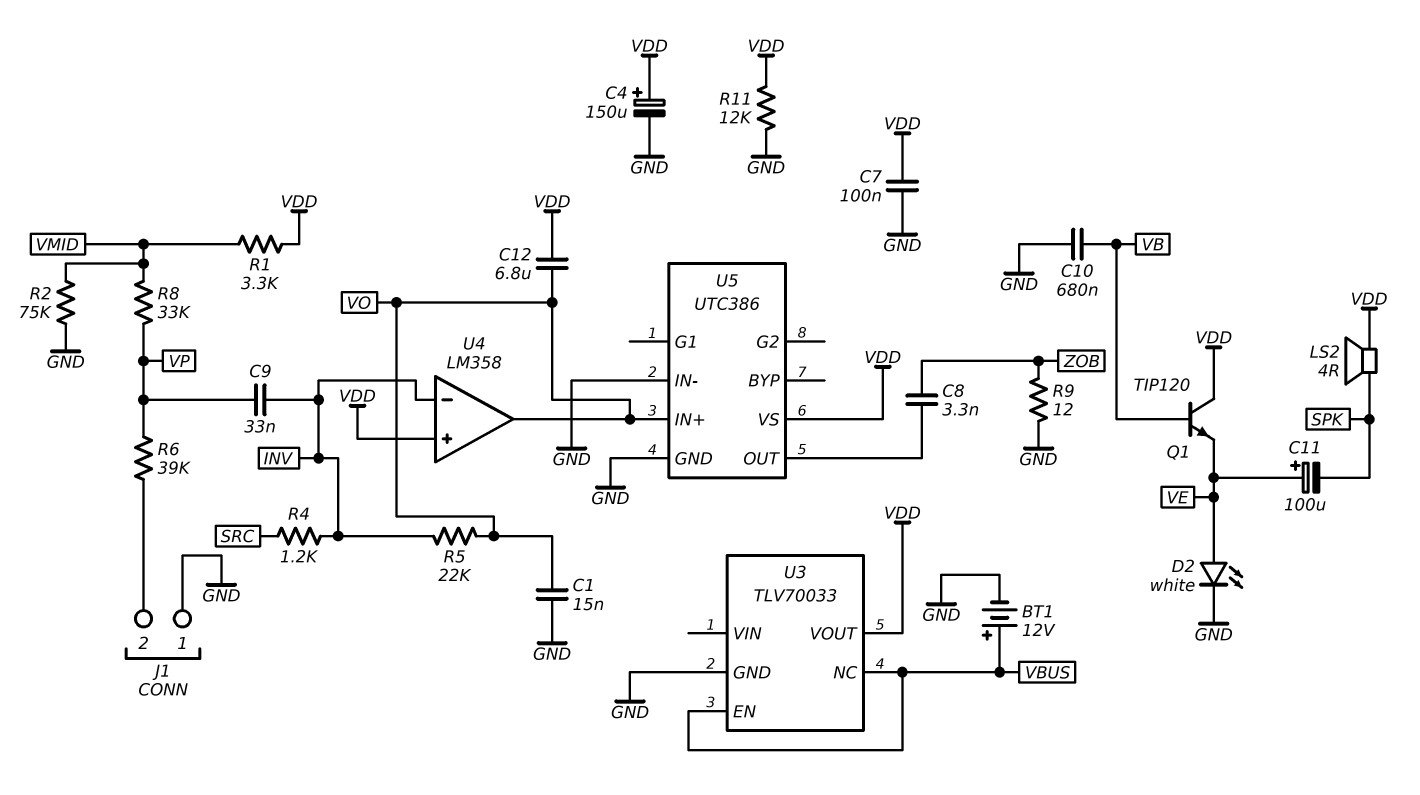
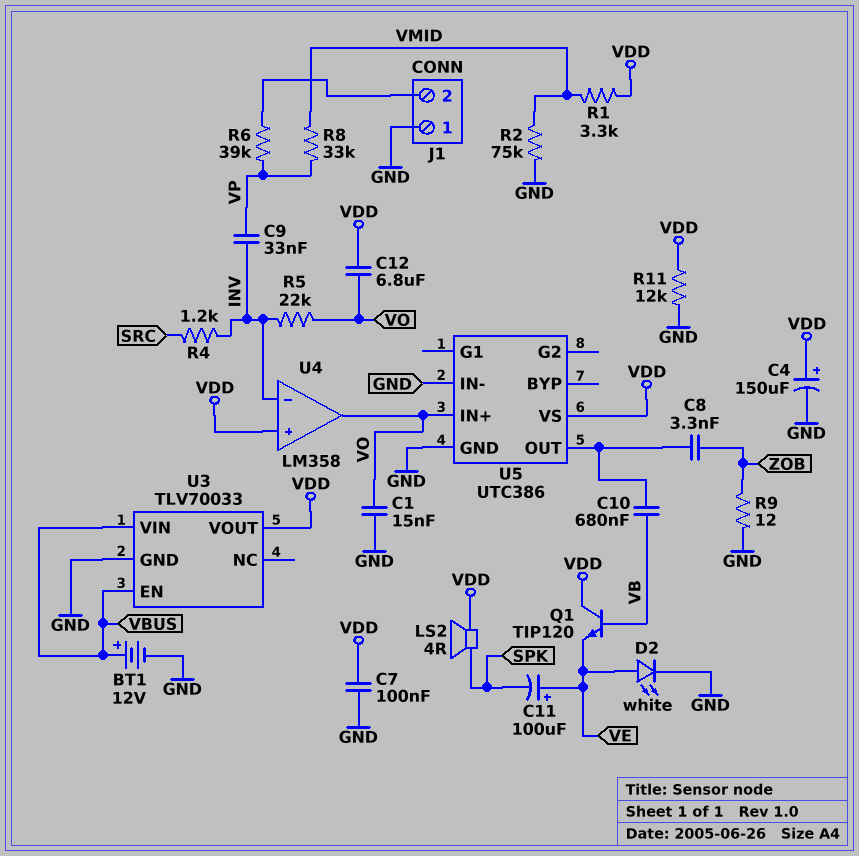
C10: 680nF (GND, VB) -> 680nF (U5/OUT, VB)
U3 pin NC: VBUS -> none
U3 pin VIN: none -> VBUS

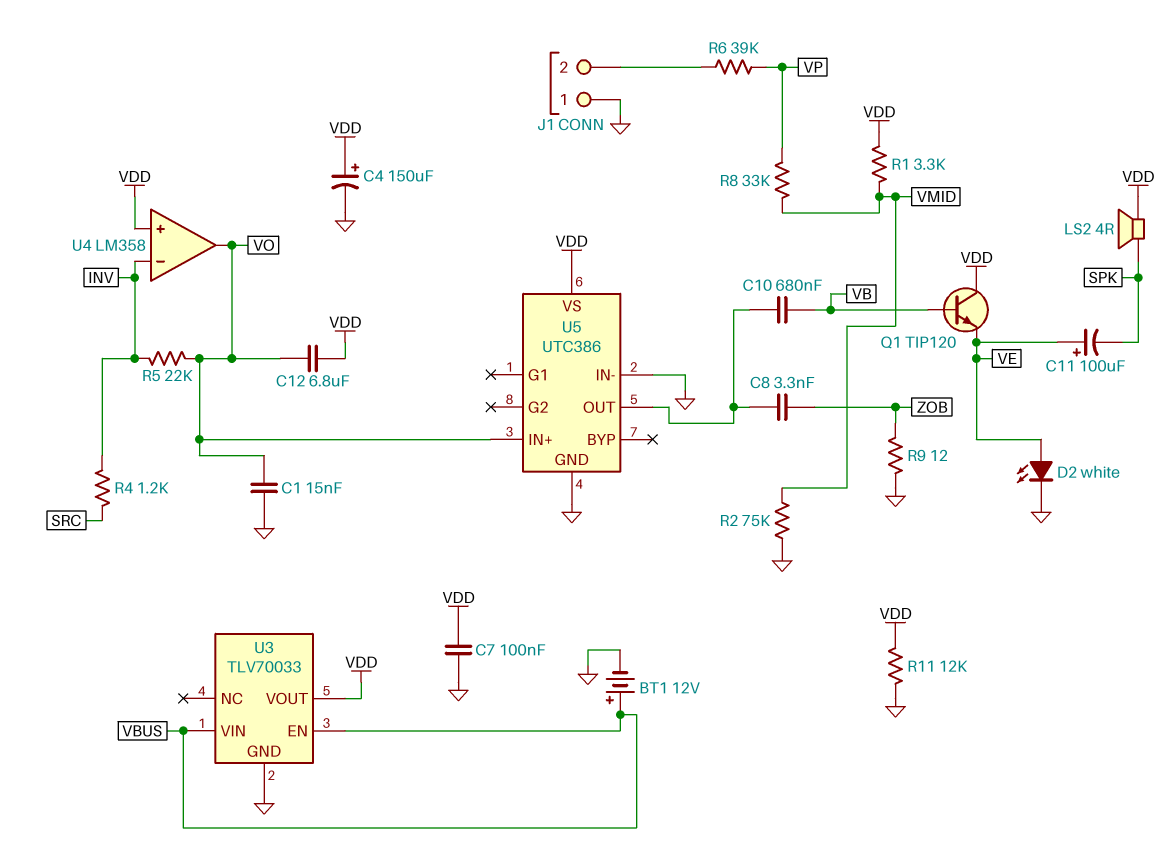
C9: 33nF (INV, VP) -> none

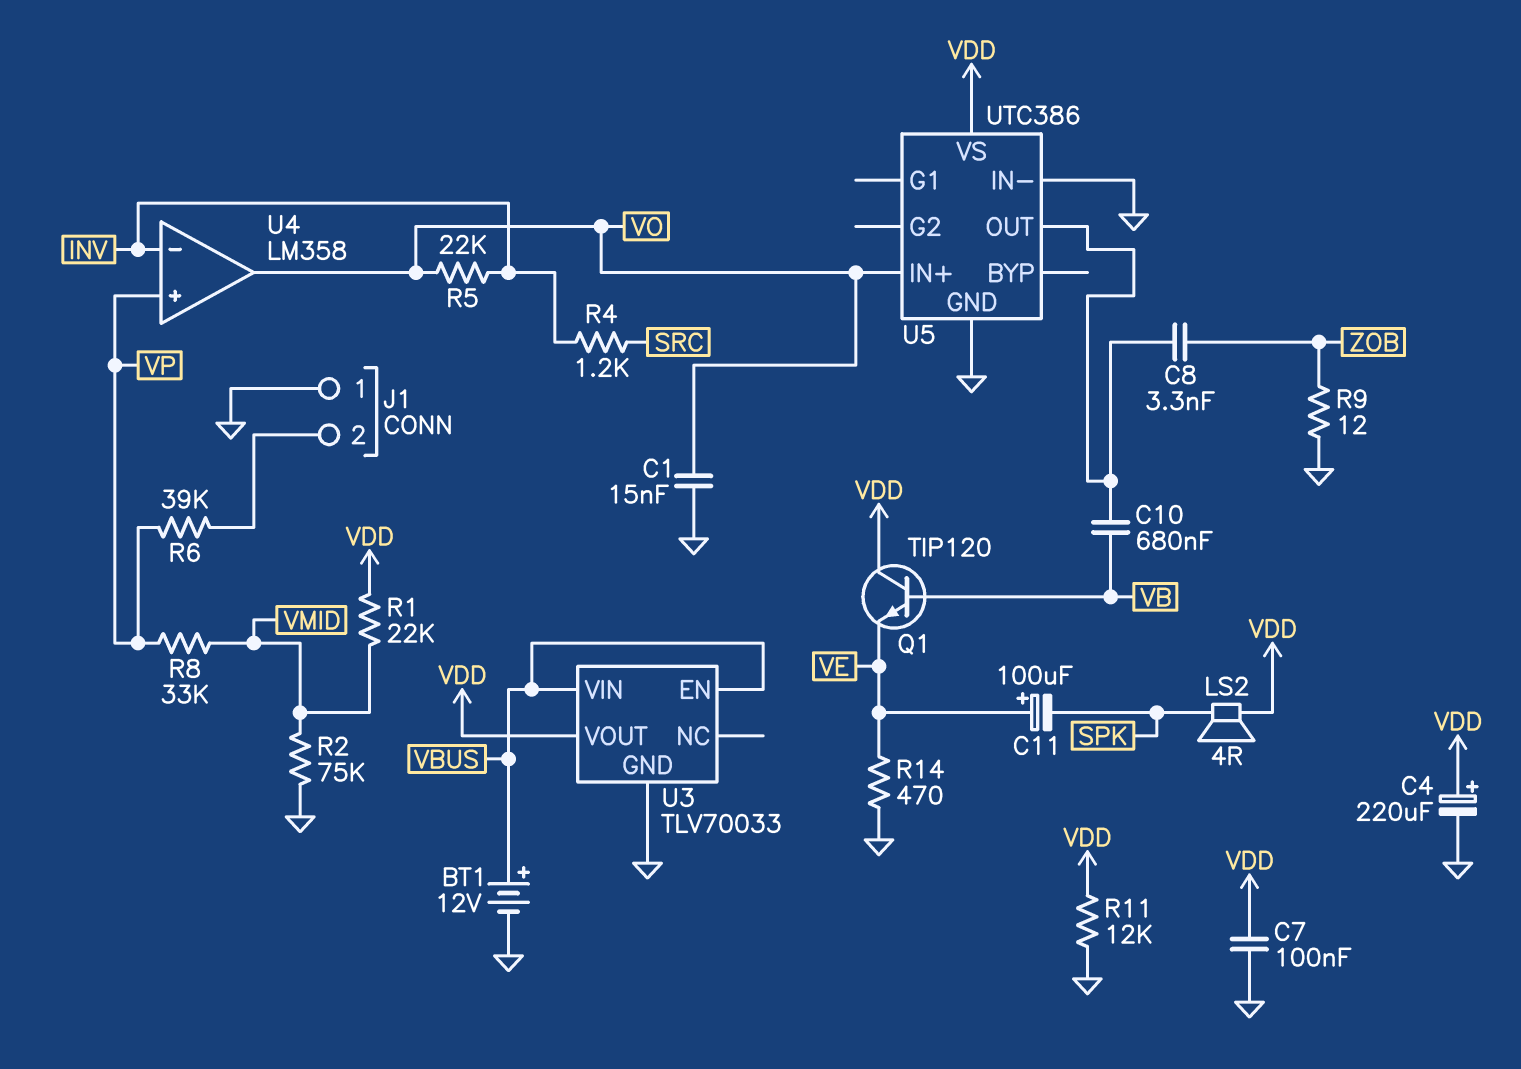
C4: 150uF (plus VDD, minus GND) -> 220uF (plus VDD, minus GND)
C12: 6.8uF (VDD, VO) -> none
D2: LED white (A VE, K GND) -> none
R1: 3.3k (VDD, VMID) -> 22k (VDD, VMID)
R14: none -> 470 (GND, VE)
U4 pin in+: VDD -> VP

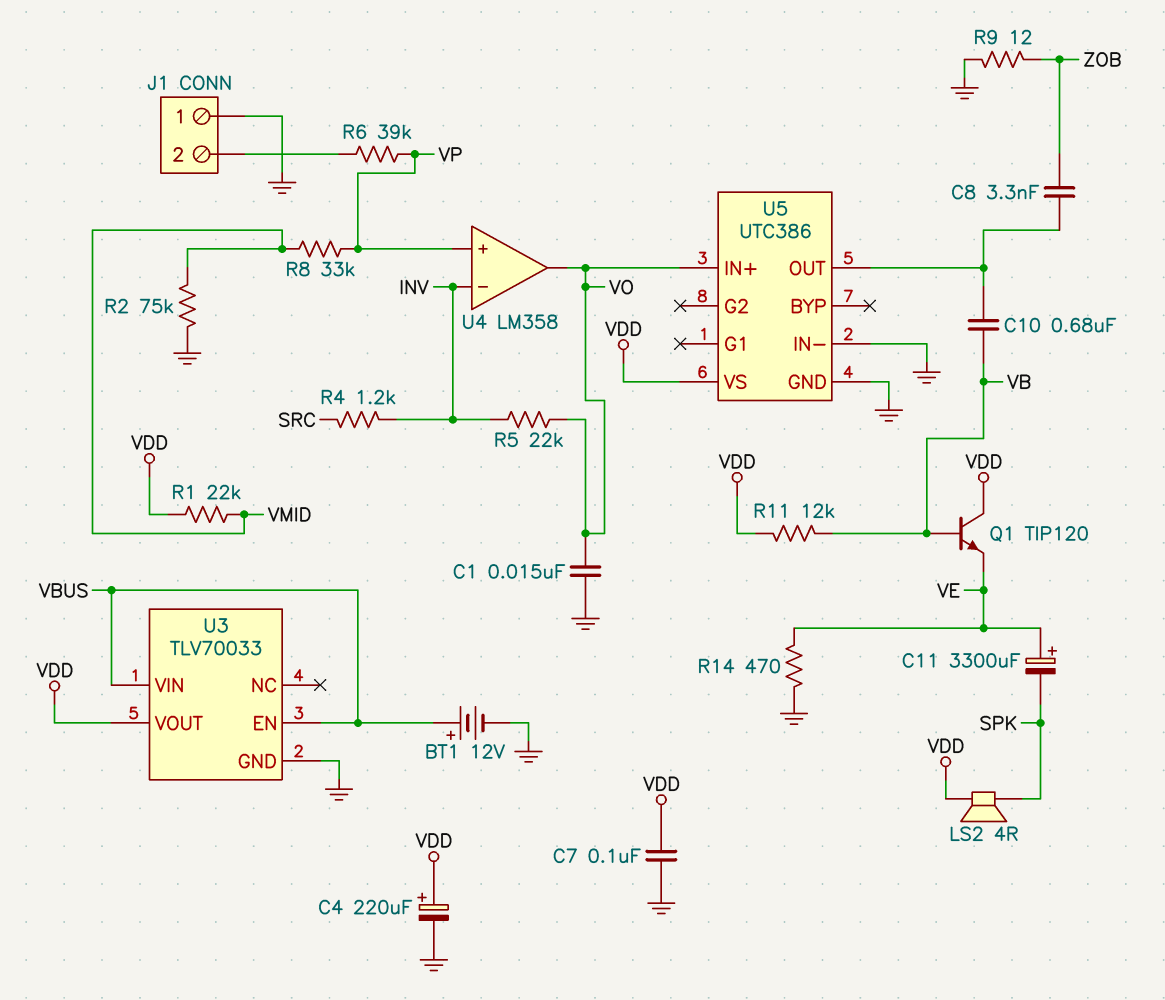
C11: 100uF (plus VE, minus SPK) -> 3300uF (plus VE, minus SPK)
R11: 12k (GND, VDD) -> 12k (VB, VDD)

